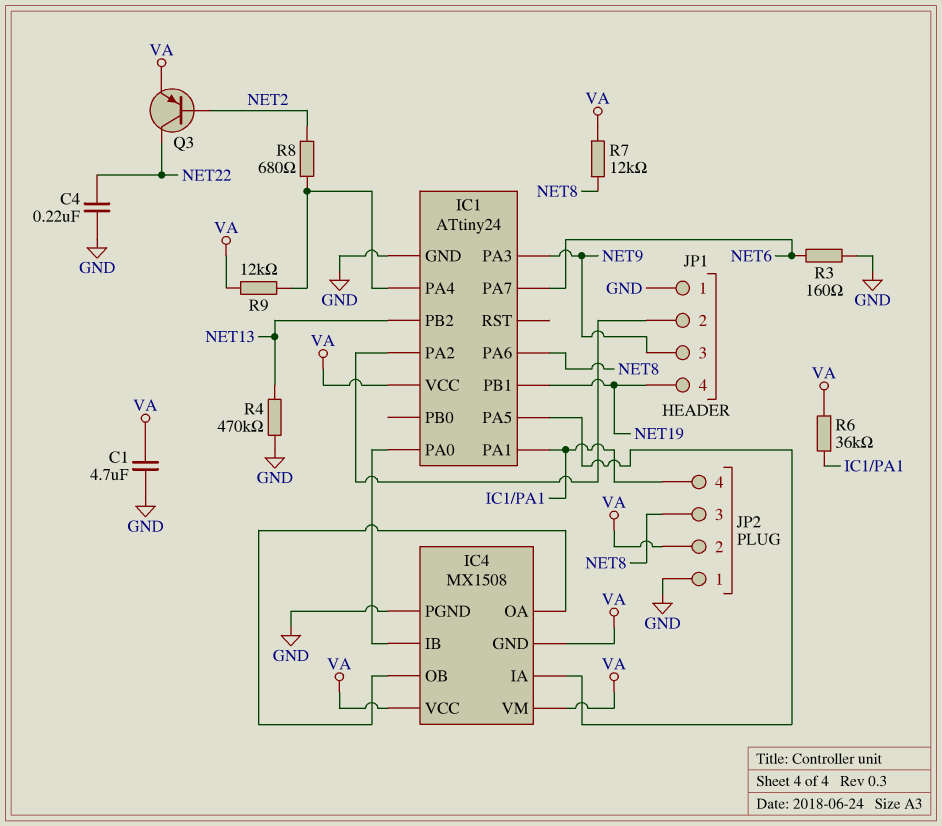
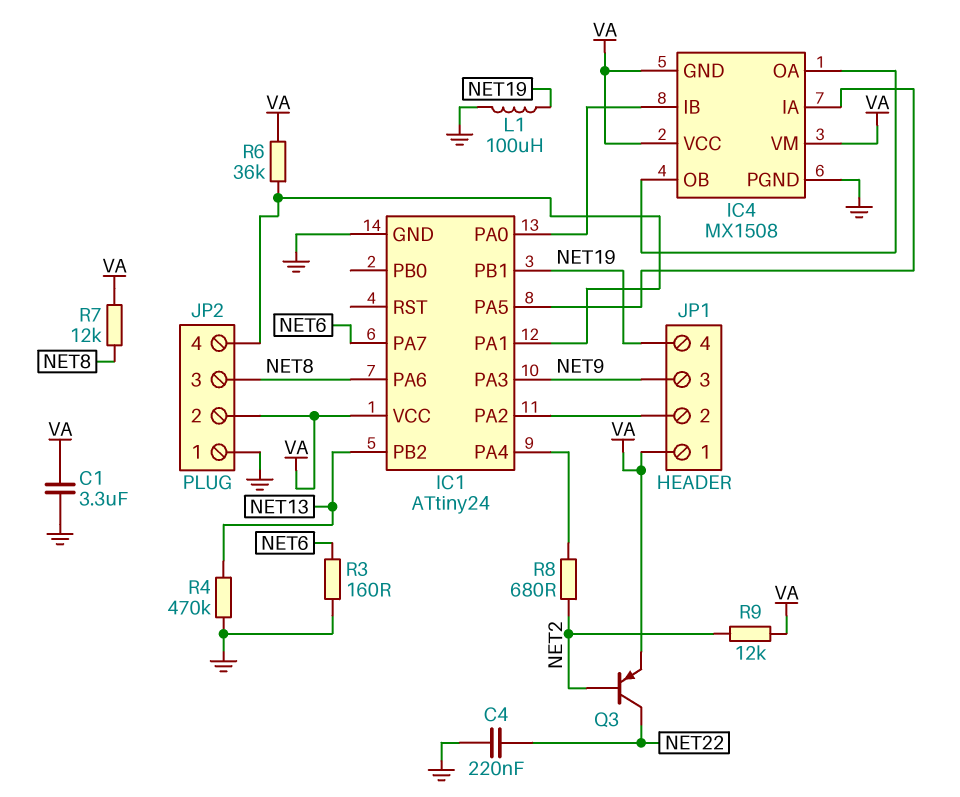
C1: 4.7uF (GND, VA) -> 3.3uF (GND, VA)
JP1 pin 1: GND -> VA
L1: none -> 100uH (GND, NET19)
R9: 12k (IC1/PA4, VA) -> 12k (NET2, VA)

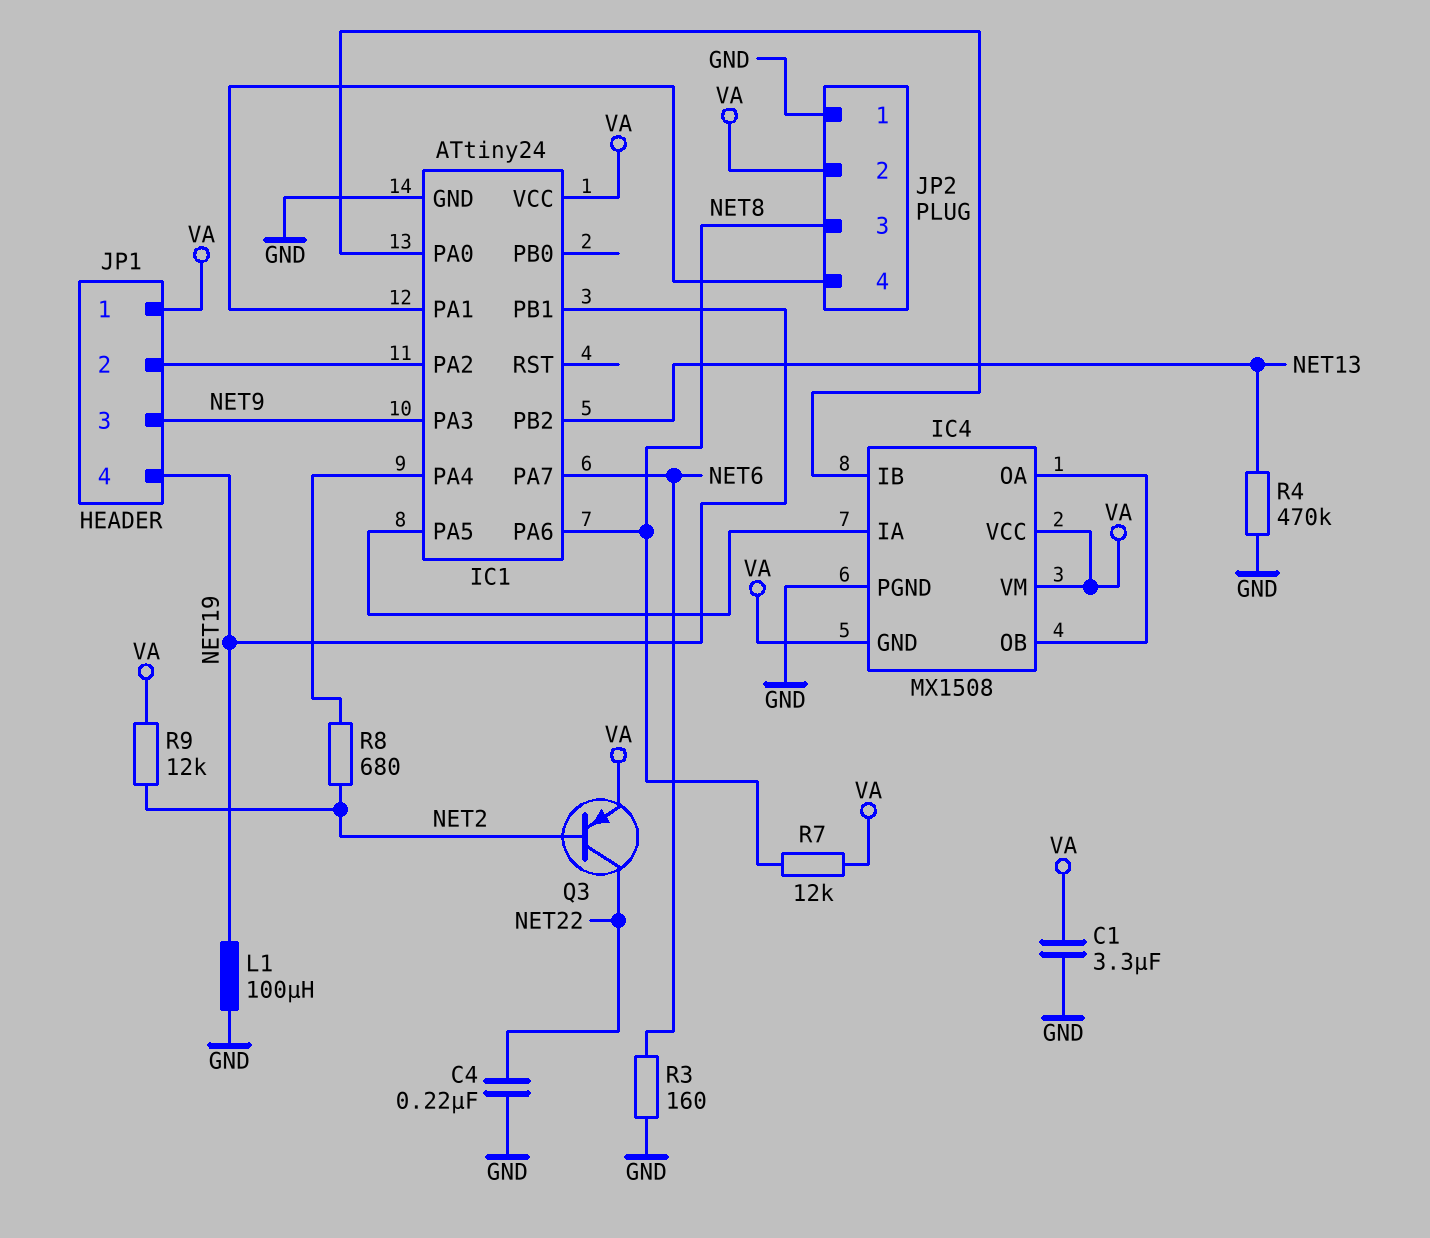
R6: 36k (IC1/PA1, VA) -> none

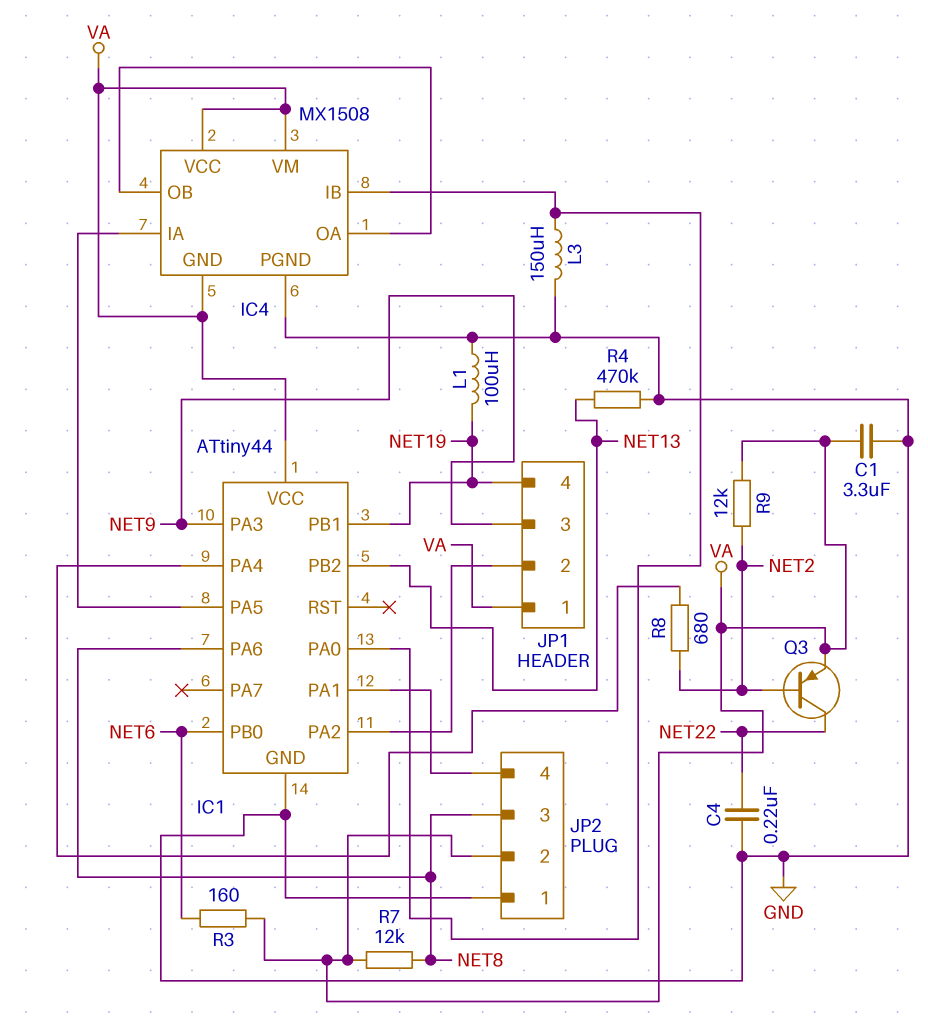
IC1: ATtiny24 -> ATtiny44
IC1 pin PA7: NET6 -> none
IC1 pin PB0: none -> NET6
L3: none -> 150uH (GND, IC1/PA0)
R3: 160 (GND, NET6) -> 160 (NET6, VA)

